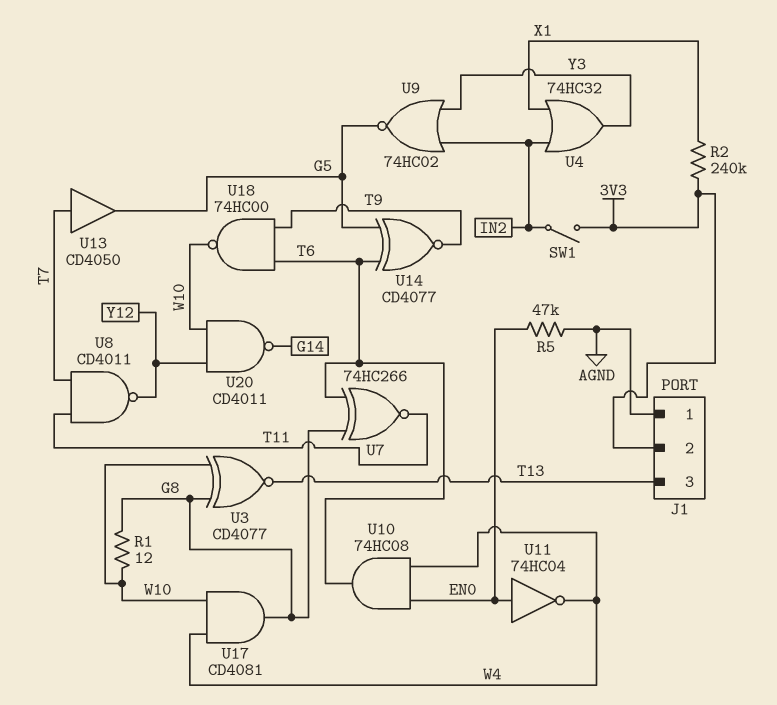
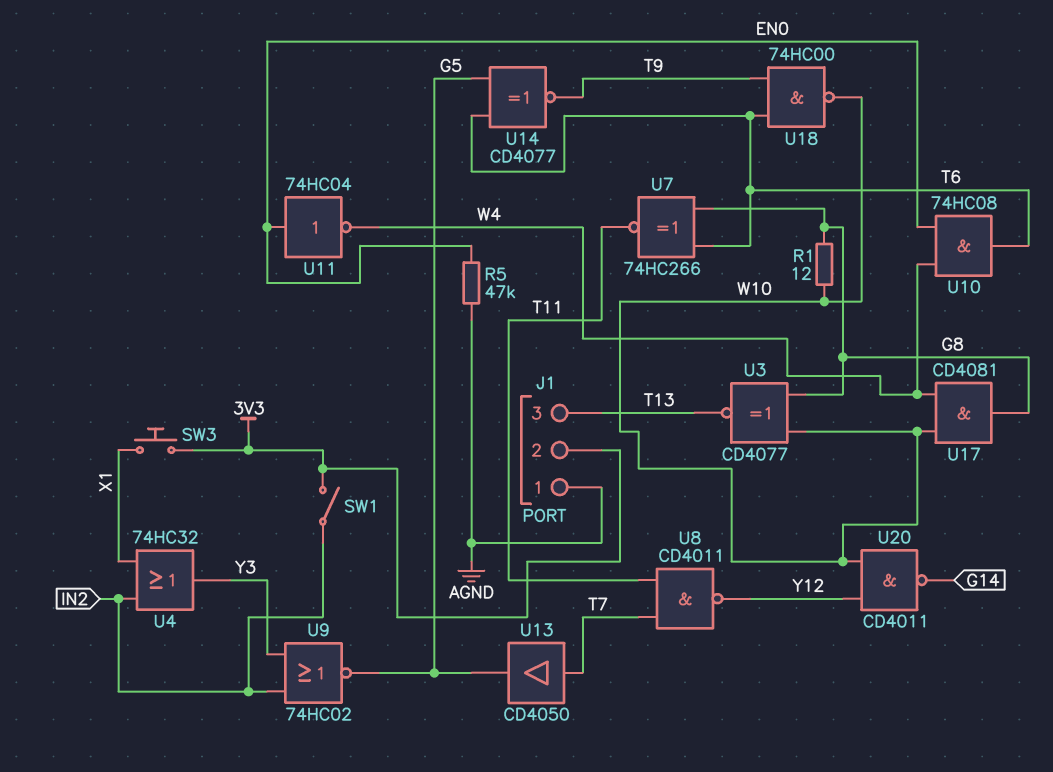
R2: 240k (3V3, X1) -> none
SW3: none -> button (3V3, X1)

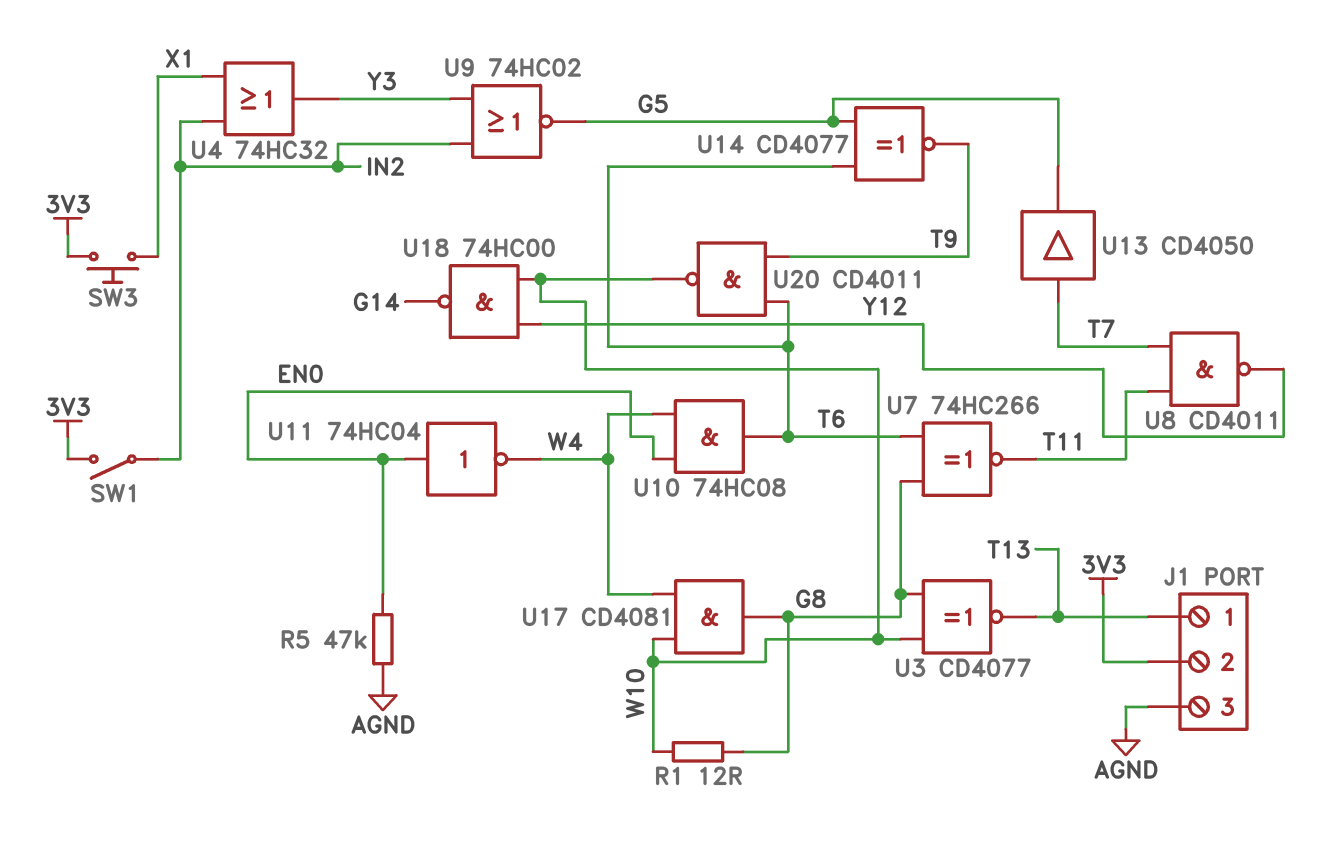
J1 pin 1: AGND -> T13
J1 pin 3: T13 -> AGND
U18: NAND 74HC00 (in T6, in T9, out W10) -> NAND 74HC00 (in W10, in Y12, out G14)
U20: NAND CD4011 (in W10, in Y12, out G14) -> NAND CD4011 (in T6, in T9, out W10)

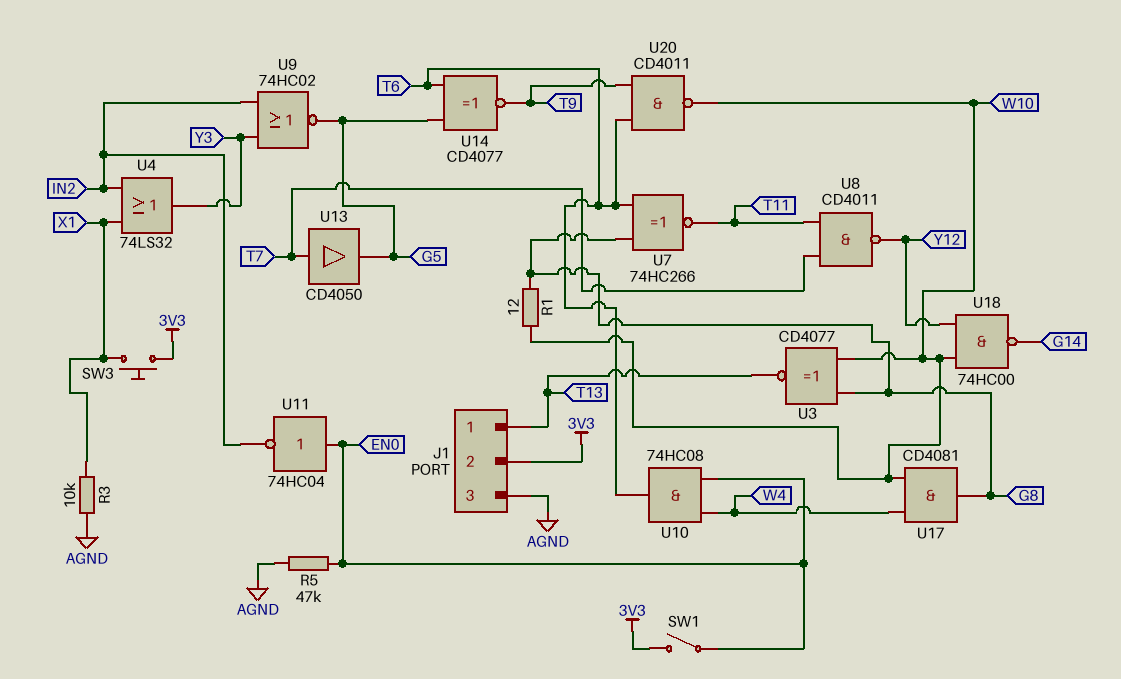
R3: none -> 10k (AGND, X1)
SW1: switch (3V3, IN2) -> switch (3V3, EN0)
U4: OR 74HC32 (in IN2, in X1, out Y3) -> OR 74LS32 (in IN2, in X1, out Y3)
U11: NOT 74HC04 (in EN0, out W4) -> NOT 74HC04 (in EN0, out IN2)

